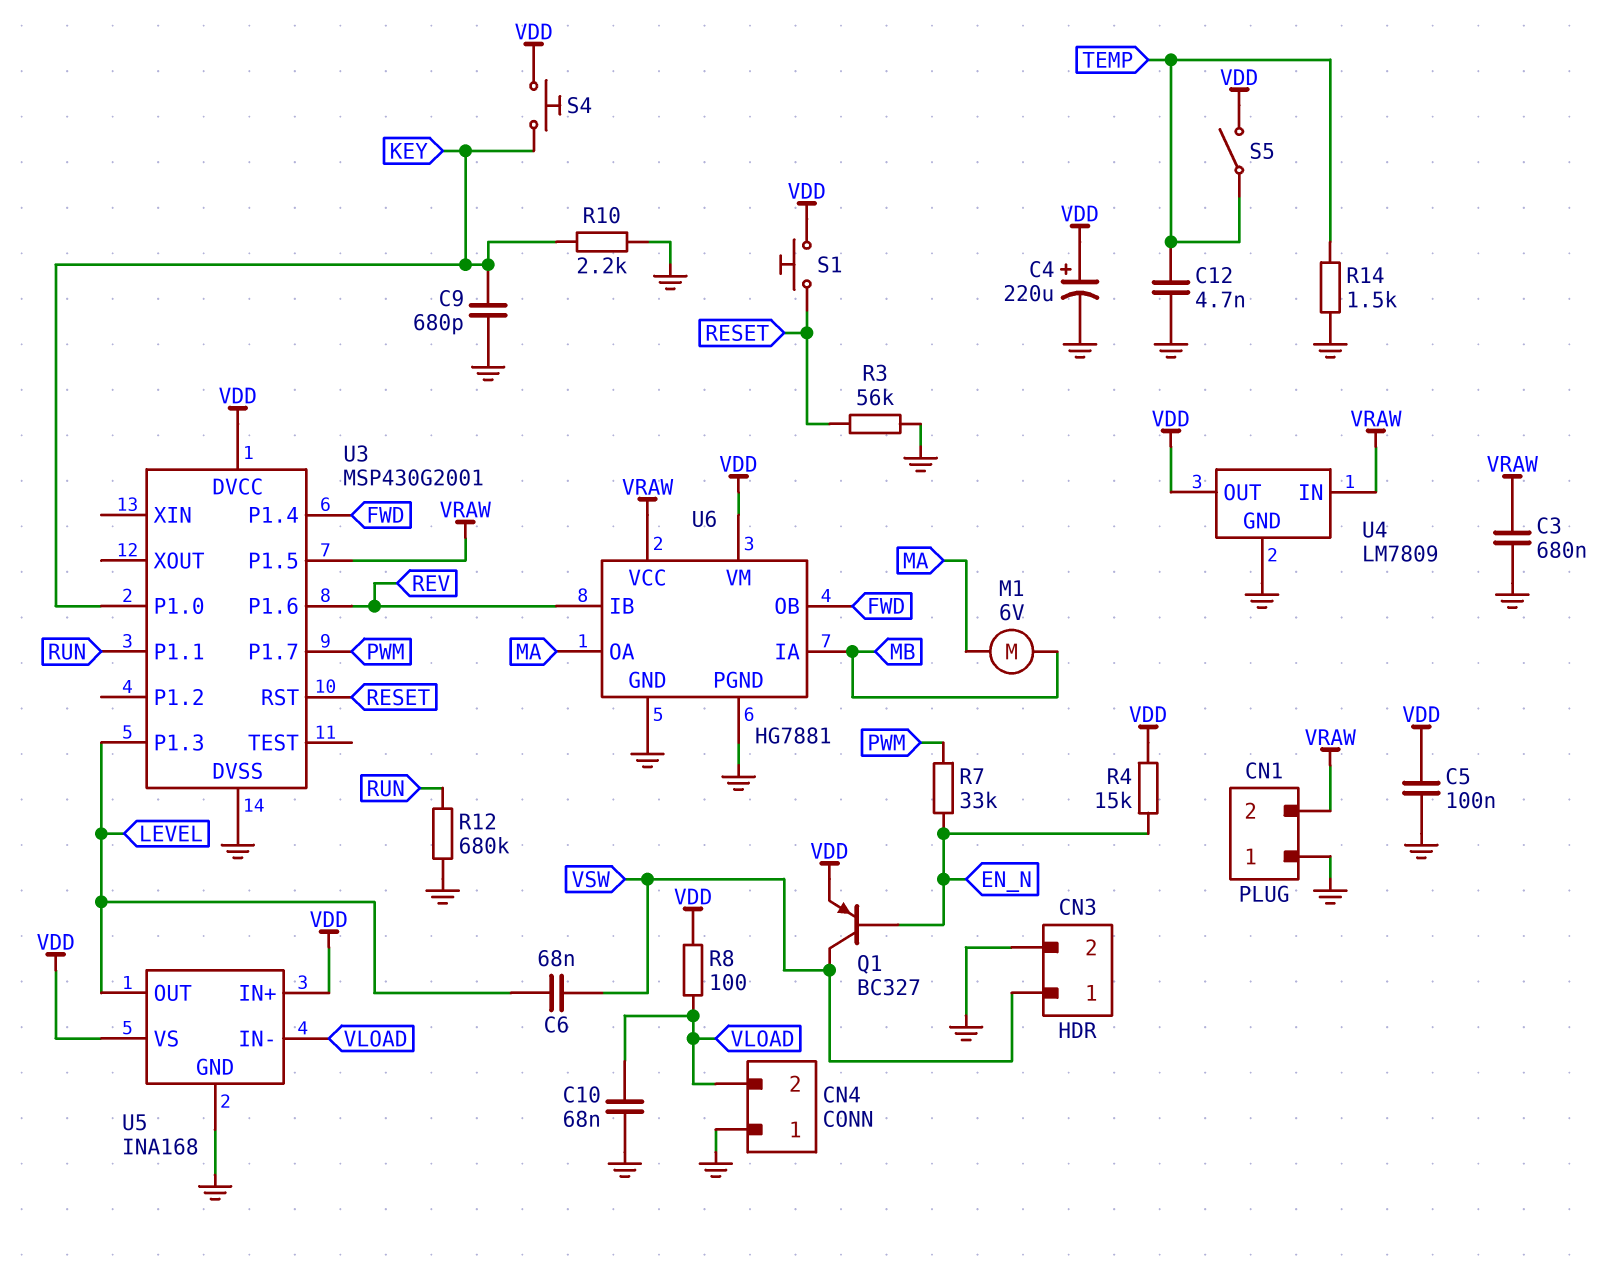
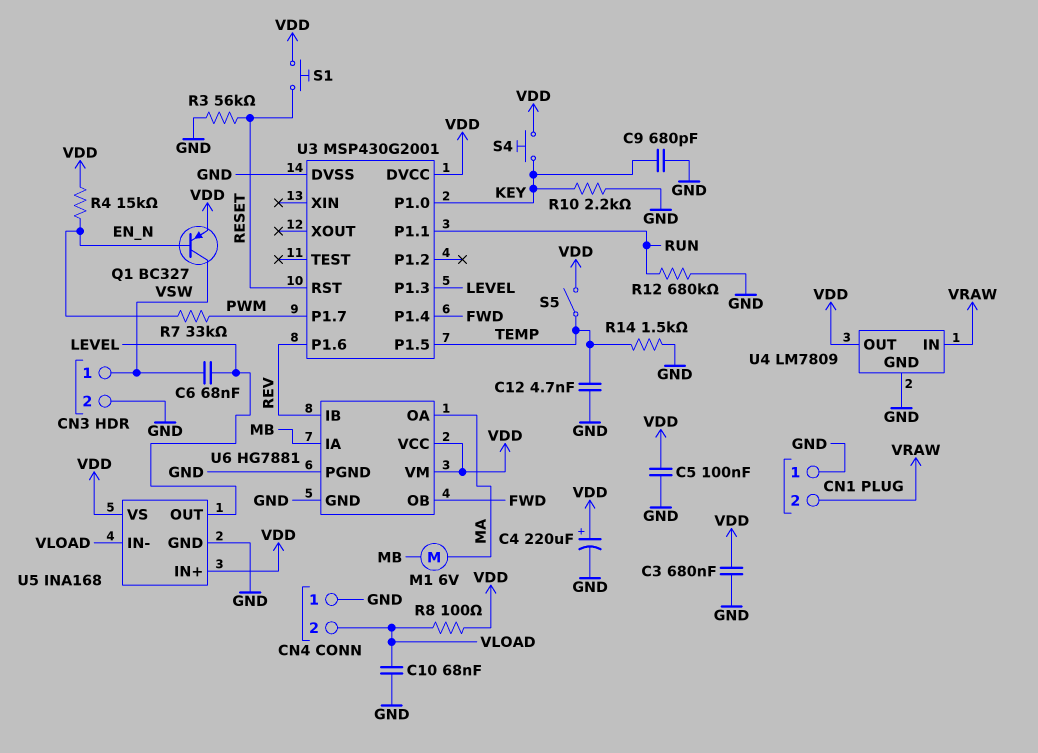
C3: 680nF (GND, VRAW) -> 680nF (GND, VDD)
U3 pin P1.5: VRAW -> TEMP
U6 pin VCC: VRAW -> VDD

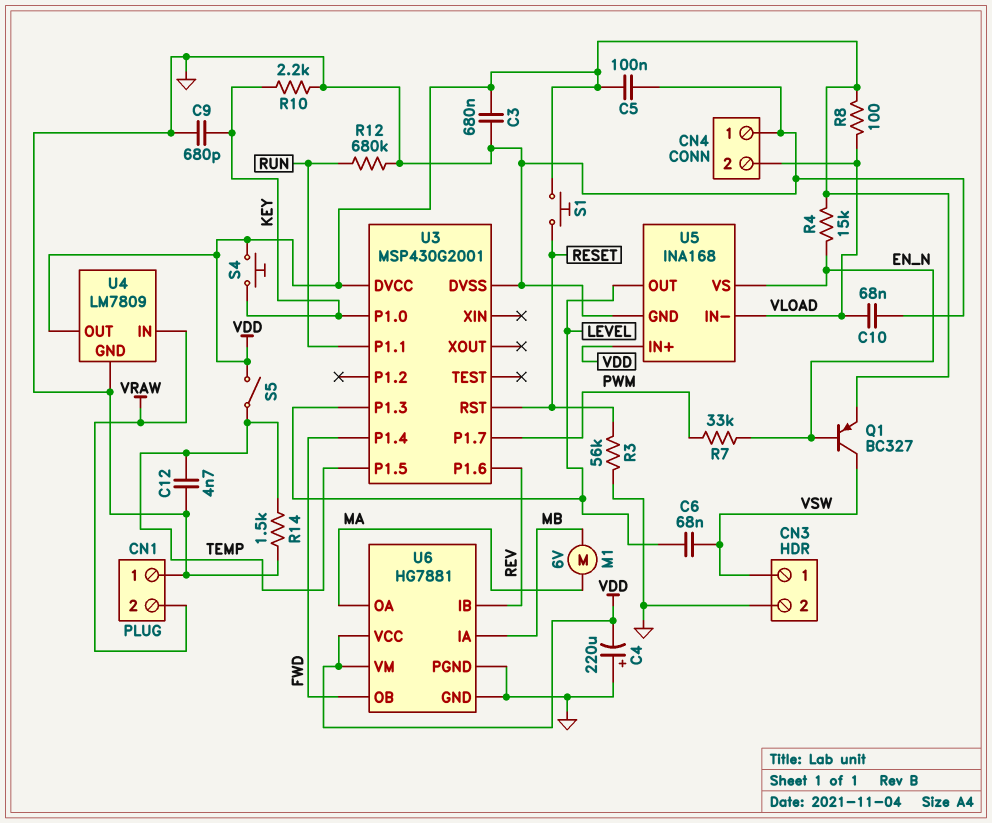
C4: 220uF (plus VDD, minus GND) -> 220uF (plus GND, minus VDD)
U5 pin VS: VDD -> EN_N

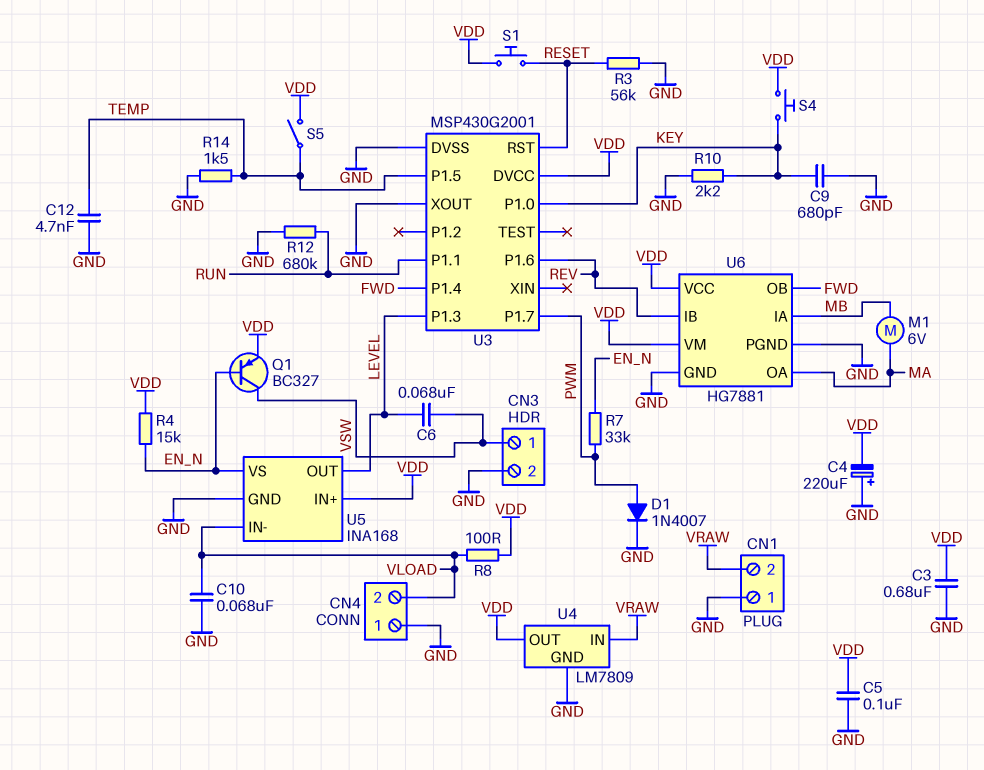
D1: none -> diode 1N4007 (A PWM, K GND)
U3 pin XOUT: none -> GND

